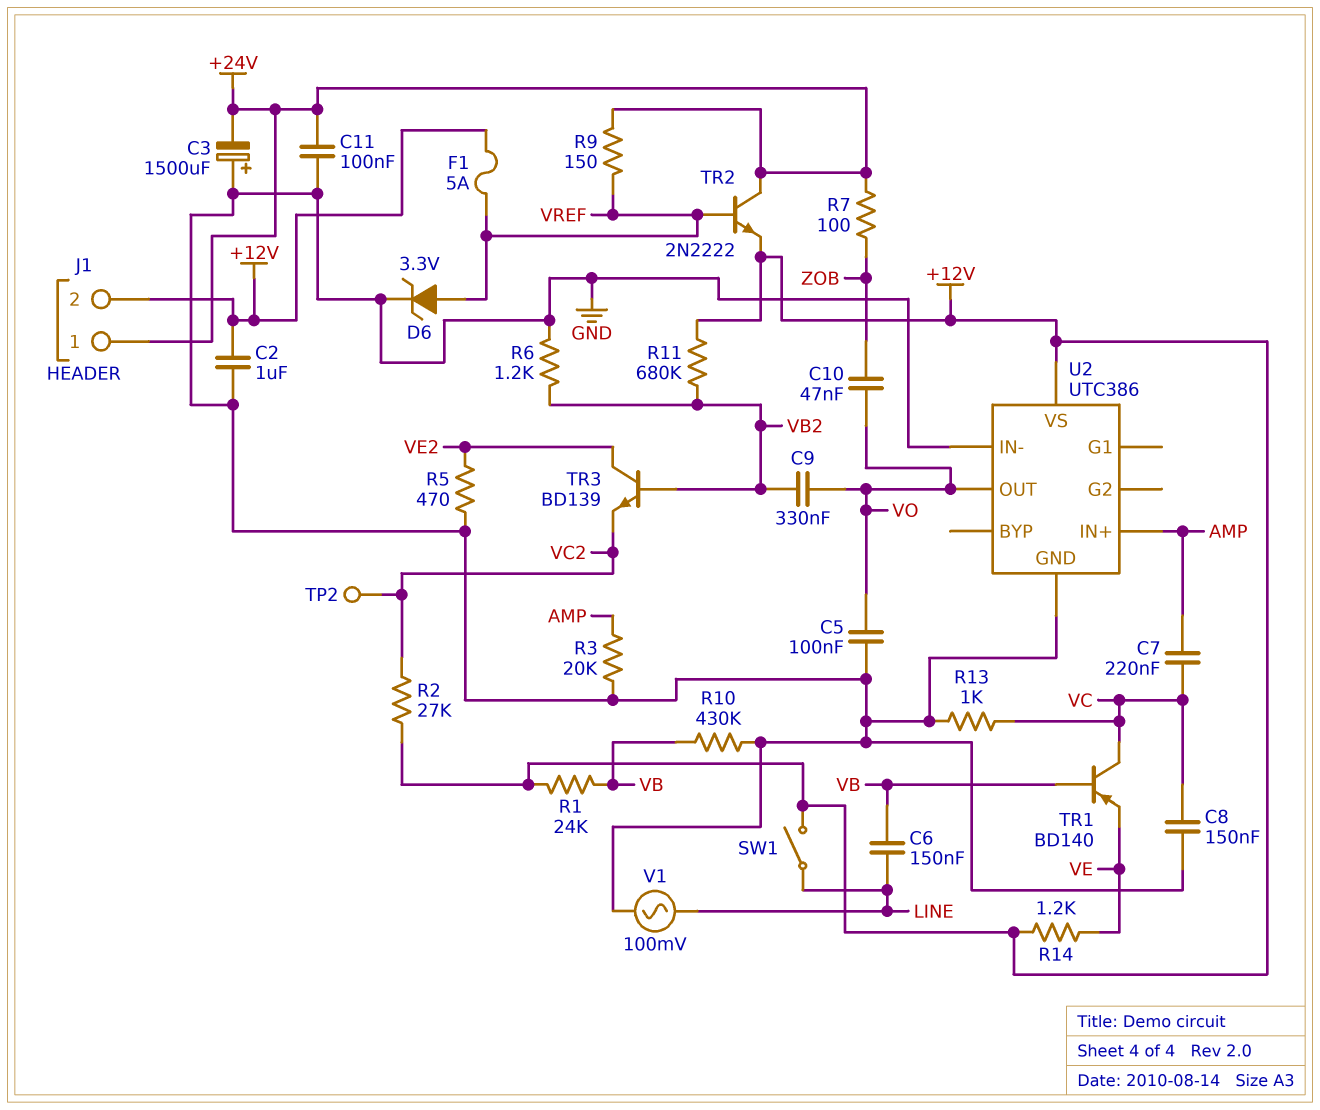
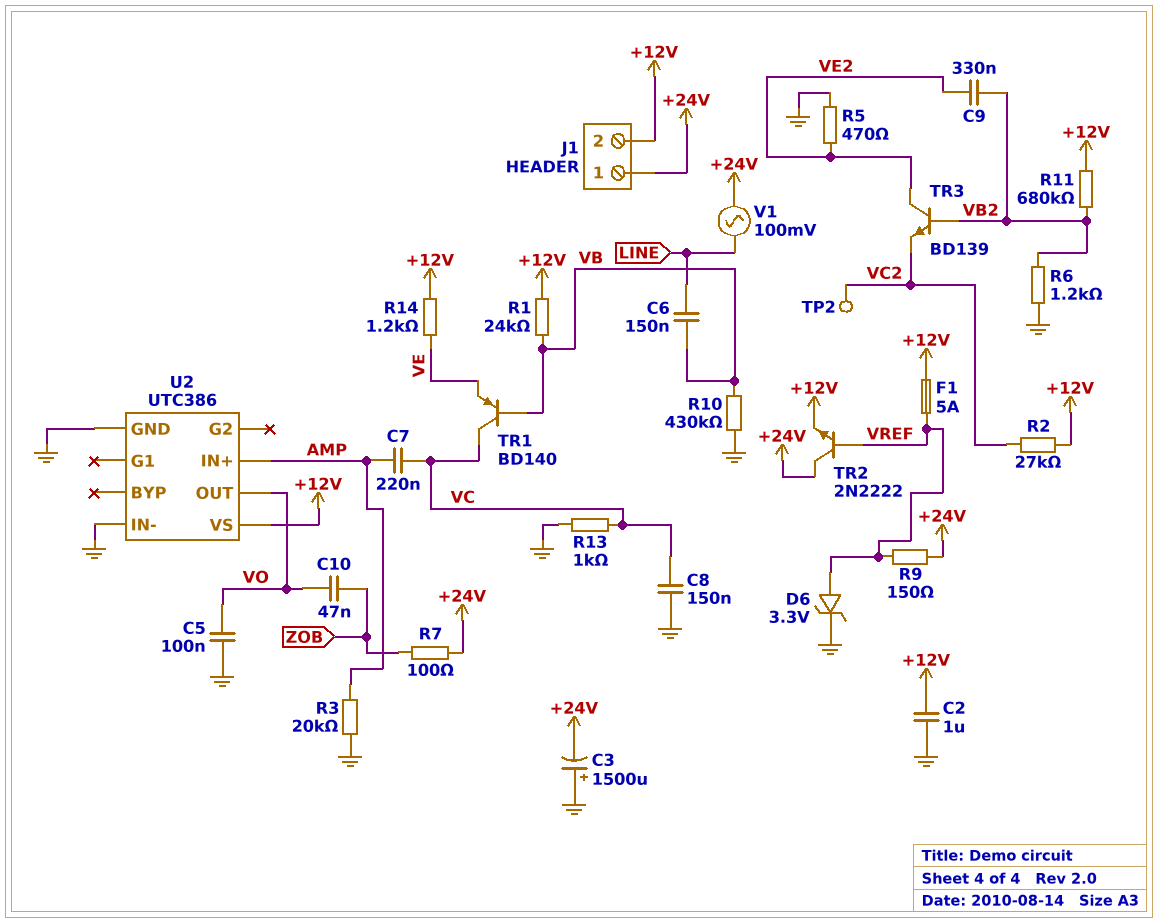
C9: 330nF (VB2, VO) -> 330nF (VB2, VE2)
C11: 100nF (+24V, GND) -> none
SW1: switch (+12V, LINE) -> none
V1: AC 100mV (GND, LINE) -> AC 100mV (+24V, LINE)

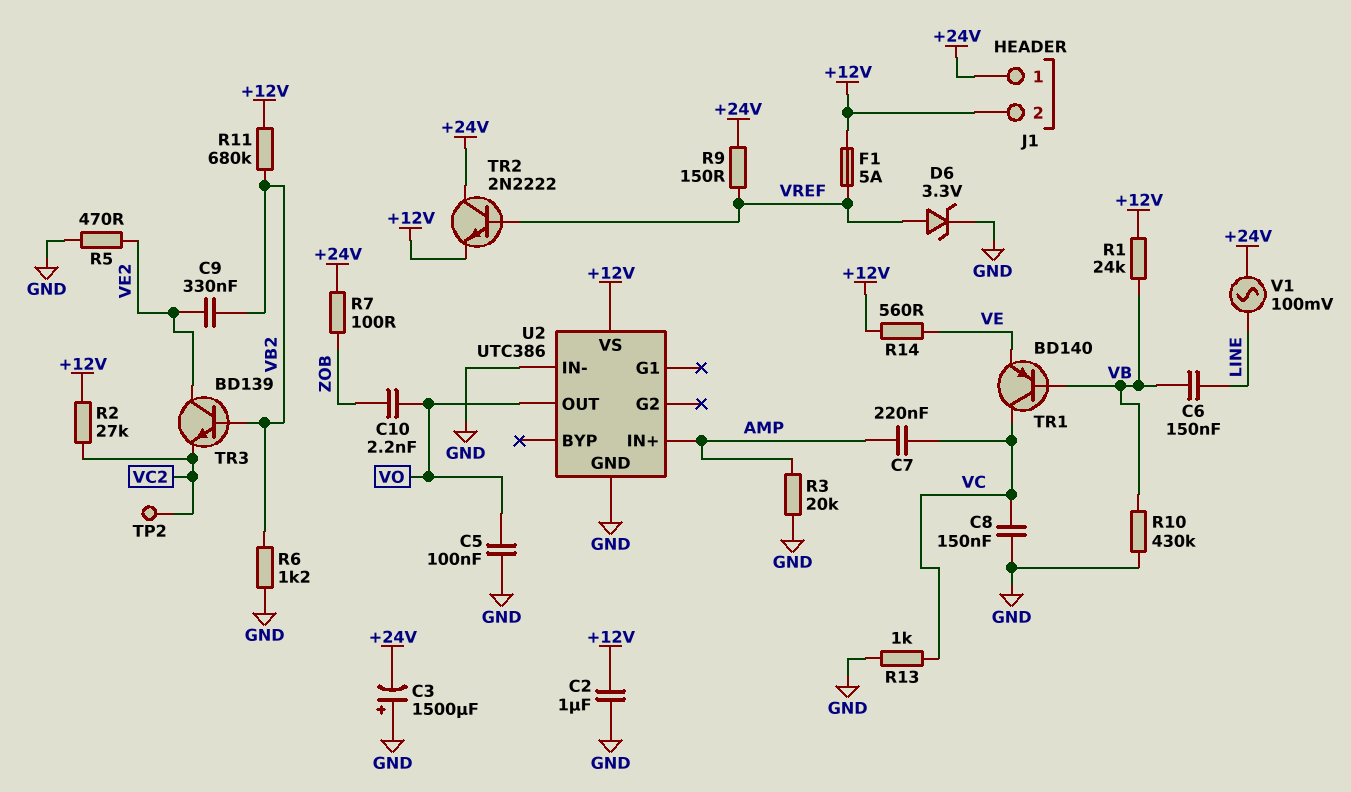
C10: 47nF (VO, ZOB) -> 2.2nF (VO, ZOB)
R14: 1.2k (+12V, VE) -> 560 (+12V, VE)

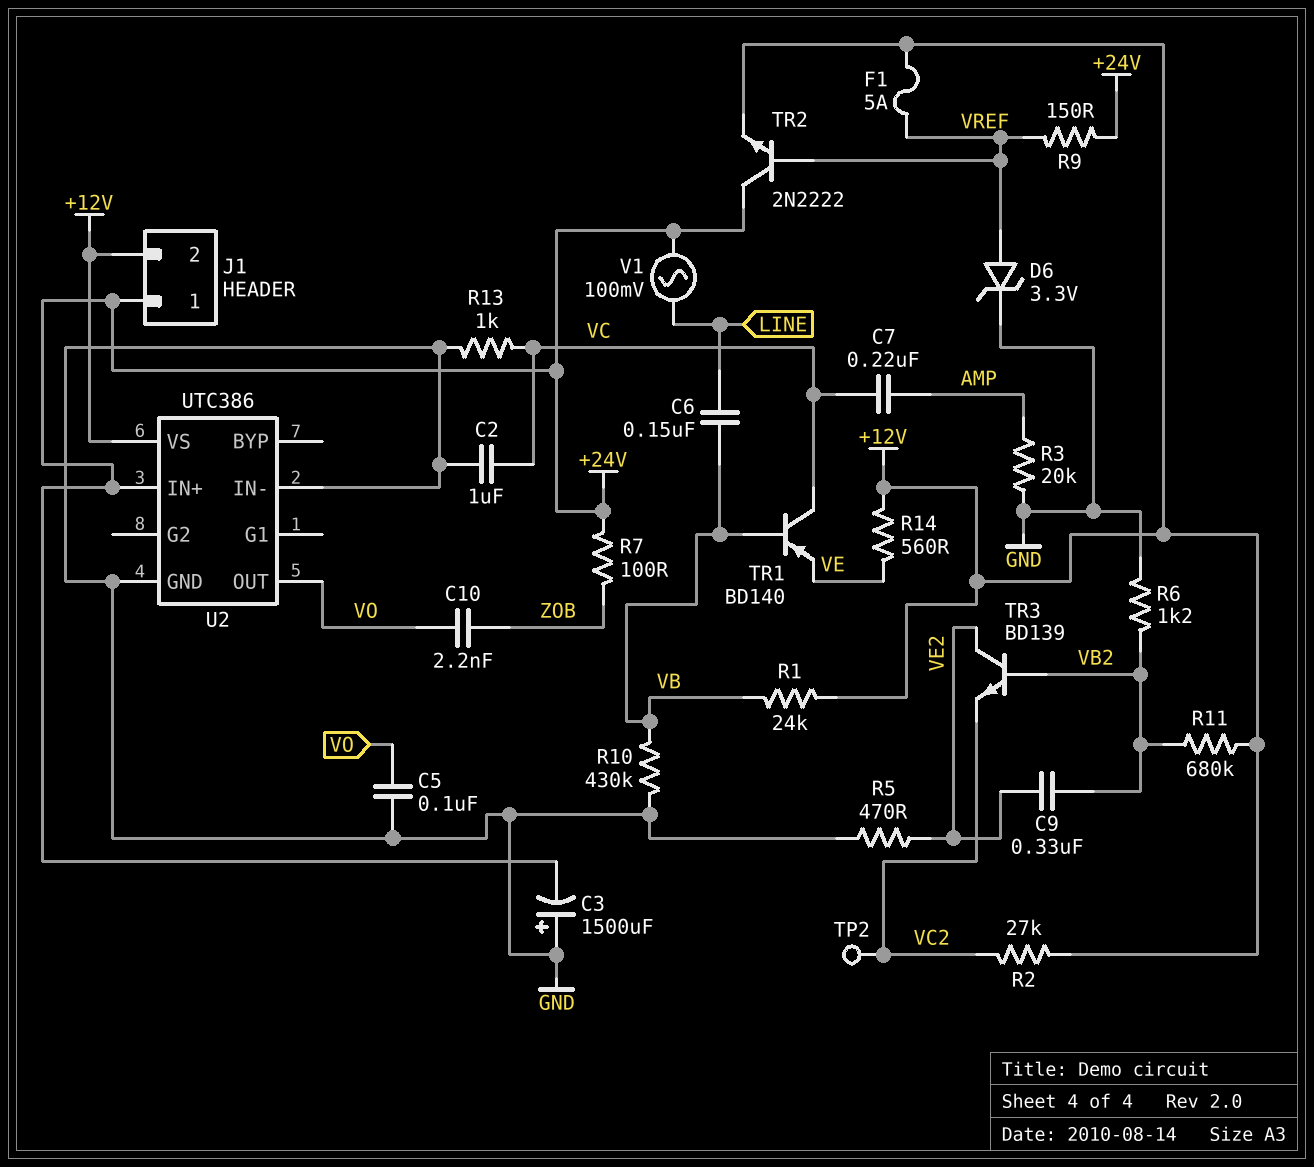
C2: 1uF (+12V, GND) -> 1uF (GND, VC)
C8: 150nF (GND, VC) -> none
U2 pin IN+: AMP -> +24V

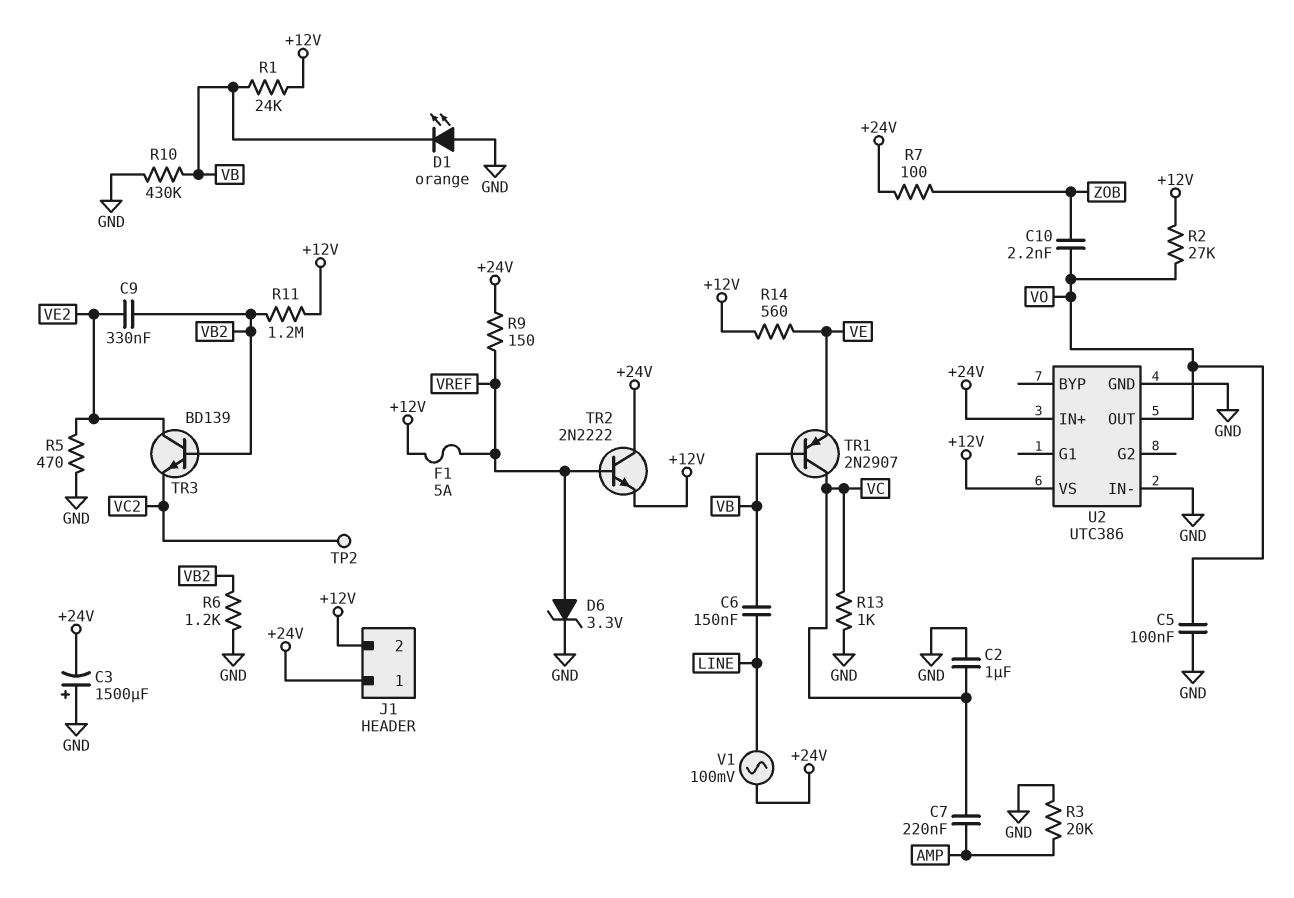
D1: none -> LED orange (A GND, K VB)
R2: 27k (+12V, VC2) -> 27k (+12V, VO)
R11: 680k (+12V, VB2) -> 1.2M (+12V, VB2)
TR1: PNP BD140 (B VB, C VC, E VE) -> PNP 2N2907 (B VB, C VC, E VE)

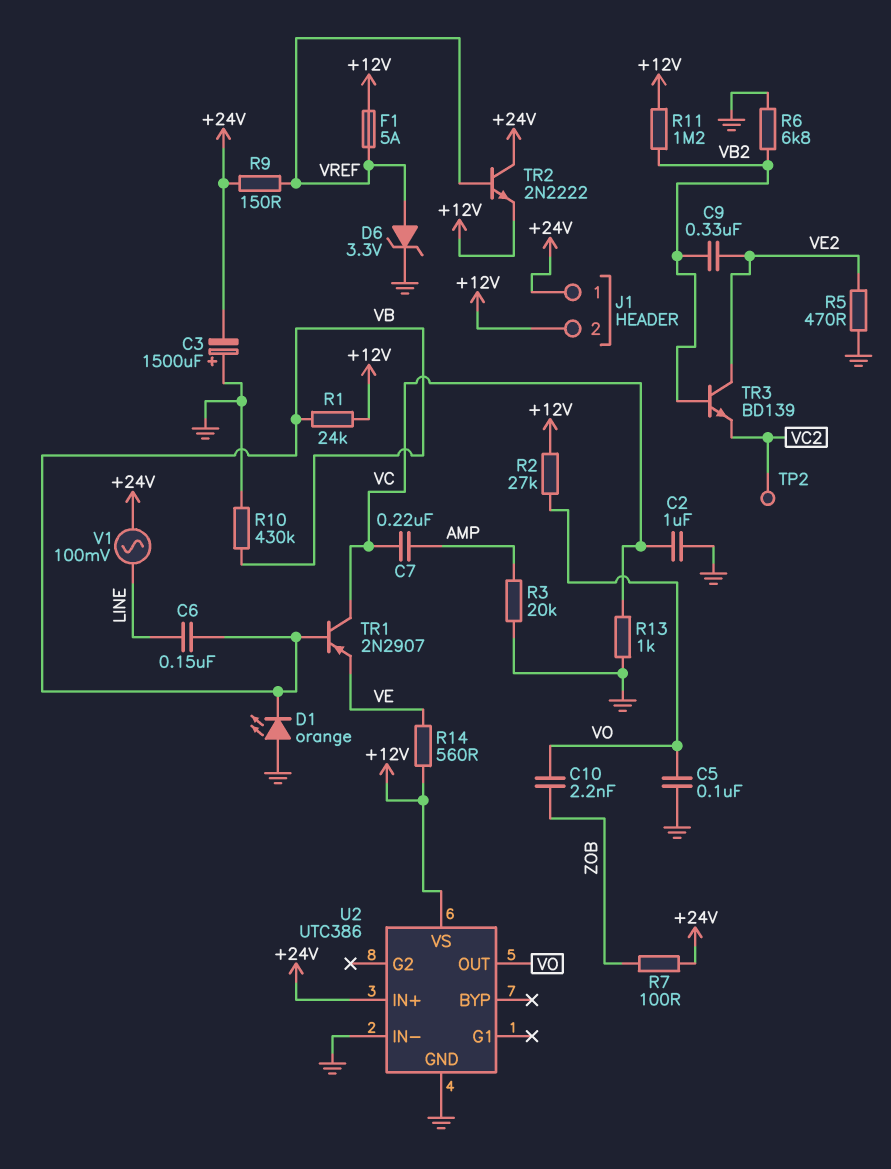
R6: 1.2k (GND, VB2) -> 6.8k (GND, VB2)

